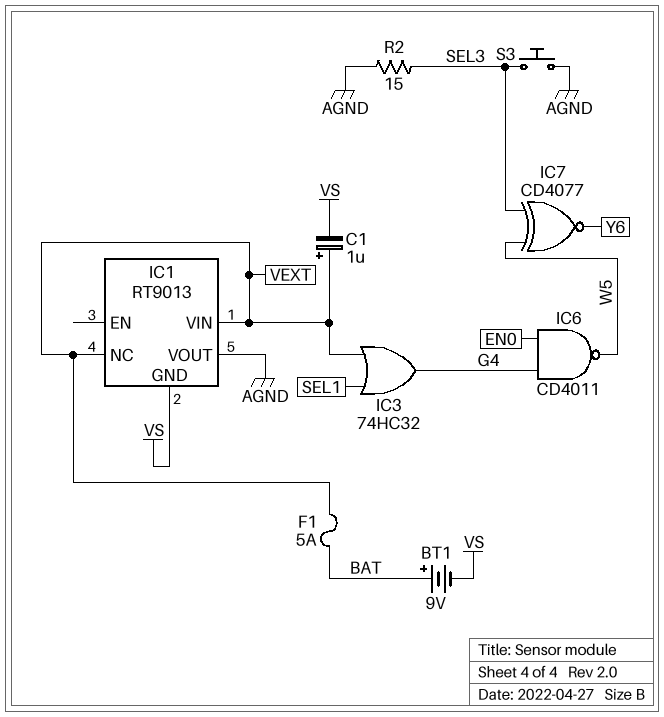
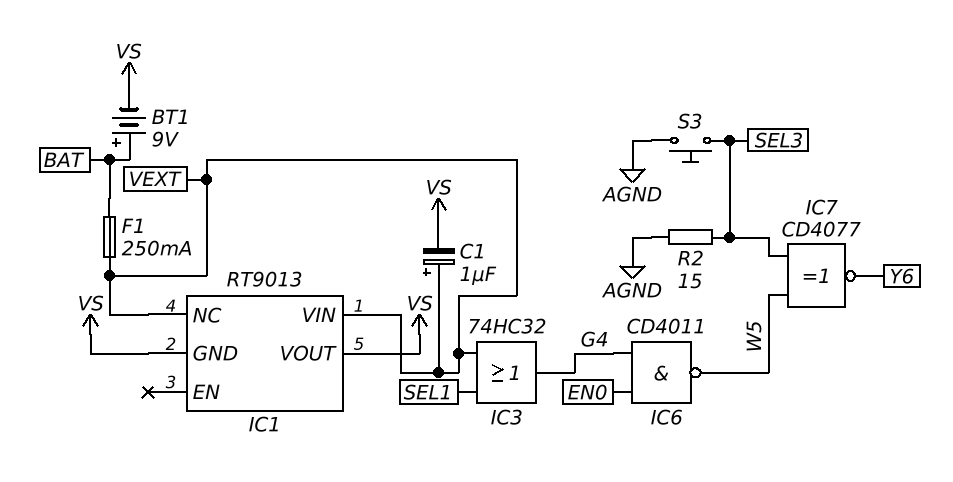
F1: 5A (BAT, VEXT) -> 250mA (BAT, VEXT)
IC1 pin VOUT: AGND -> VS

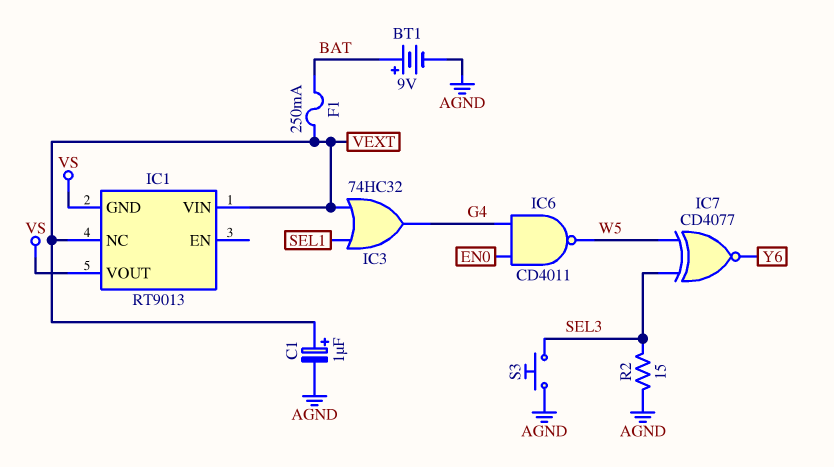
BT1: 9V (plus BAT, minus VS) -> 9V (plus BAT, minus AGND)
C1: 1uF (plus VEXT, minus VS) -> 1uF (plus VEXT, minus AGND)

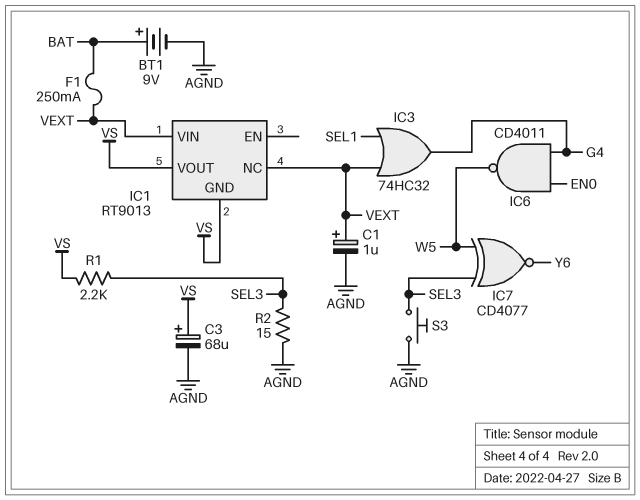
C3: none -> 68uF (plus VS, minus AGND)
R1: none -> 2.2k (SEL3, VS)

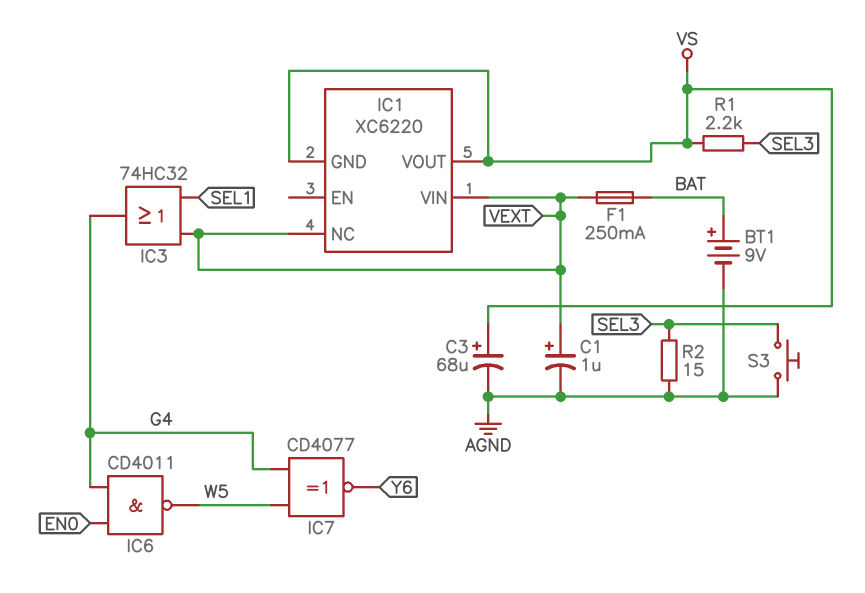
IC1: RT9013 -> XC6220
IC7: XNOR CD4077 (in SEL3, in W5, out Y6) -> XNOR CD4077 (in G4, in W5, out Y6)

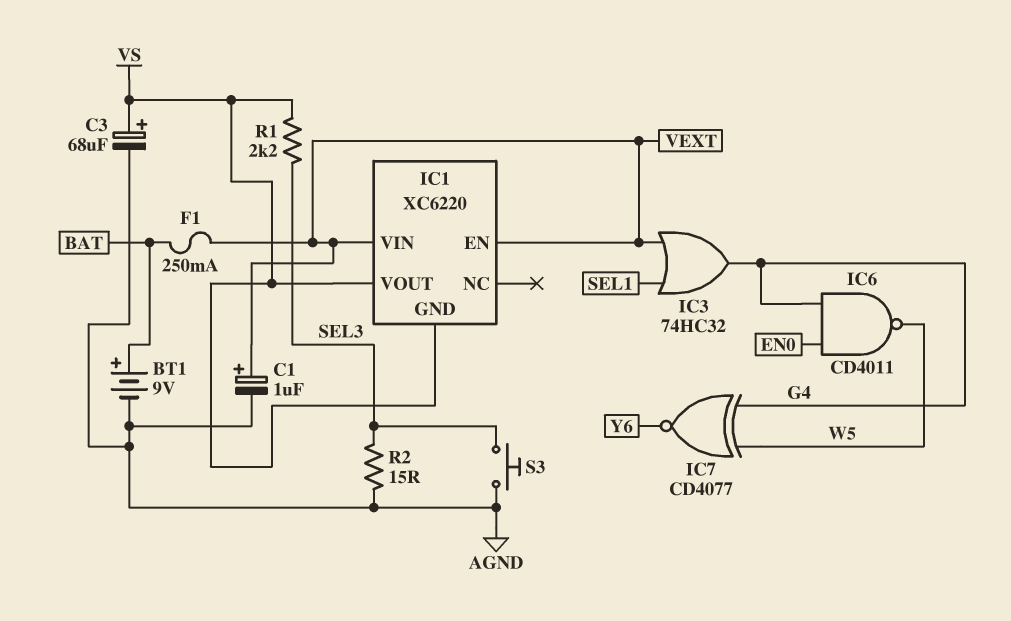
IC1 pin EN: none -> VEXT
IC1 pin NC: VEXT -> none

